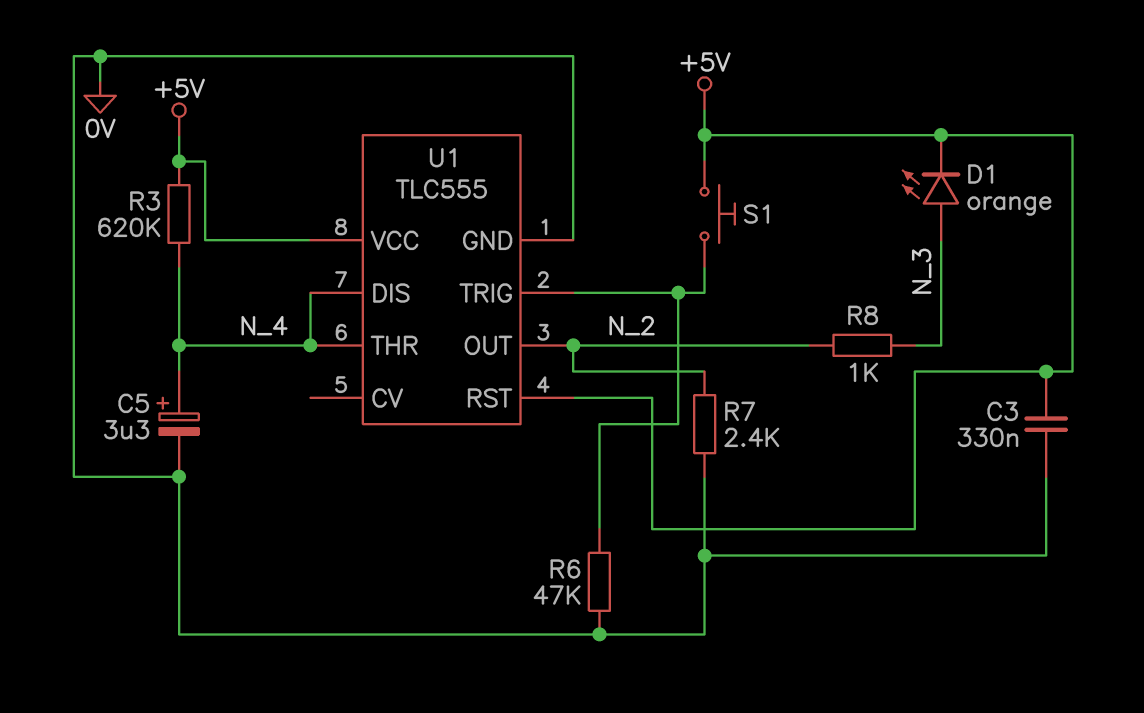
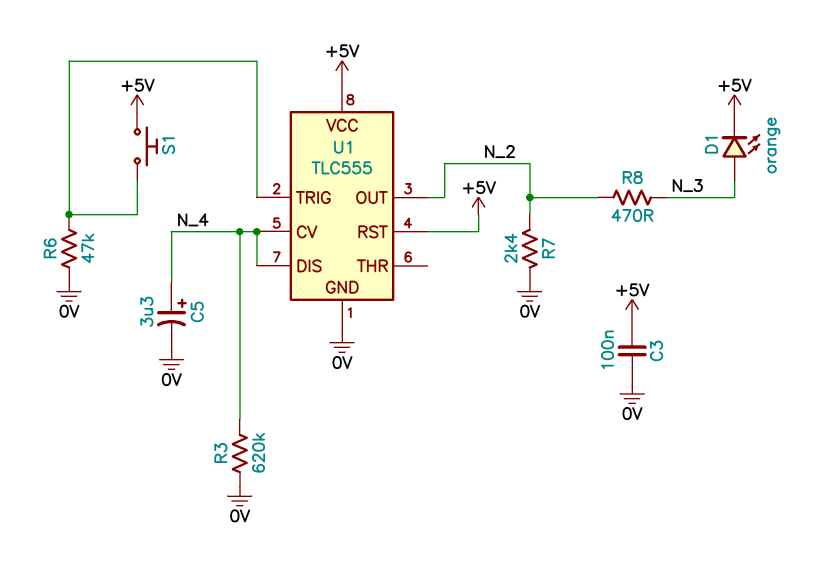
C3: 330nF (+5V, 0V) -> 100nF (+5V, 0V)
R3: 620k (+5V, N_4) -> 620k (0V, N_4)
R8: 1k (N_2, N_3) -> 470 (N_2, N_3)
U1 pin CV: none -> N_4
U1 pin THR: N_4 -> none

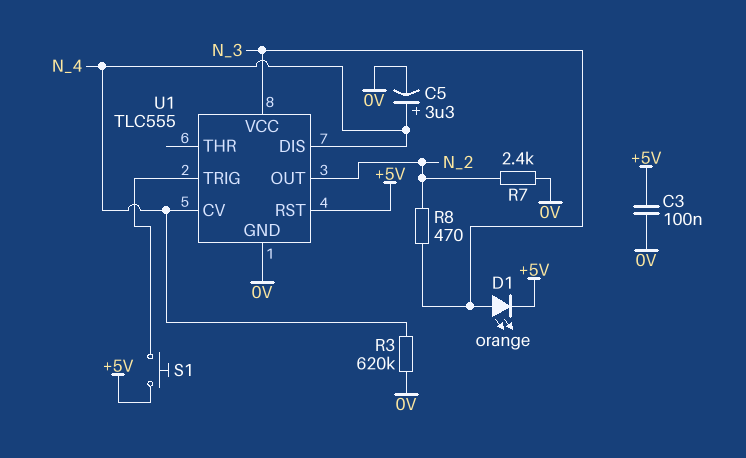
R6: 47k (0V, U1/TRIG) -> none
U1 pin VCC: +5V -> N_3

